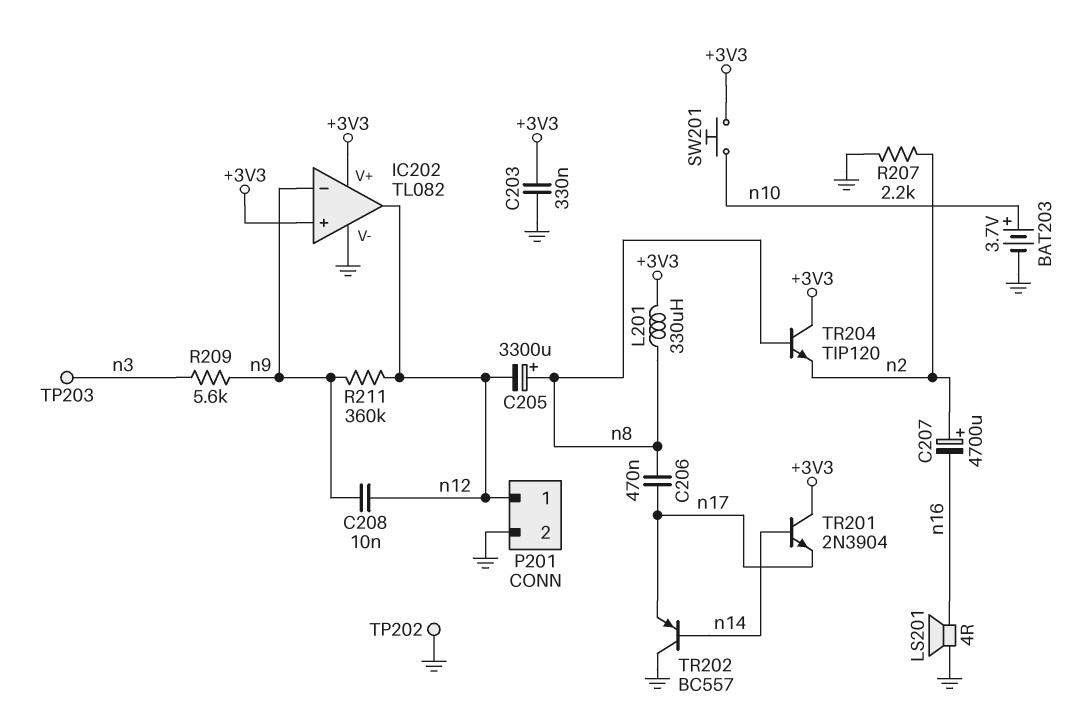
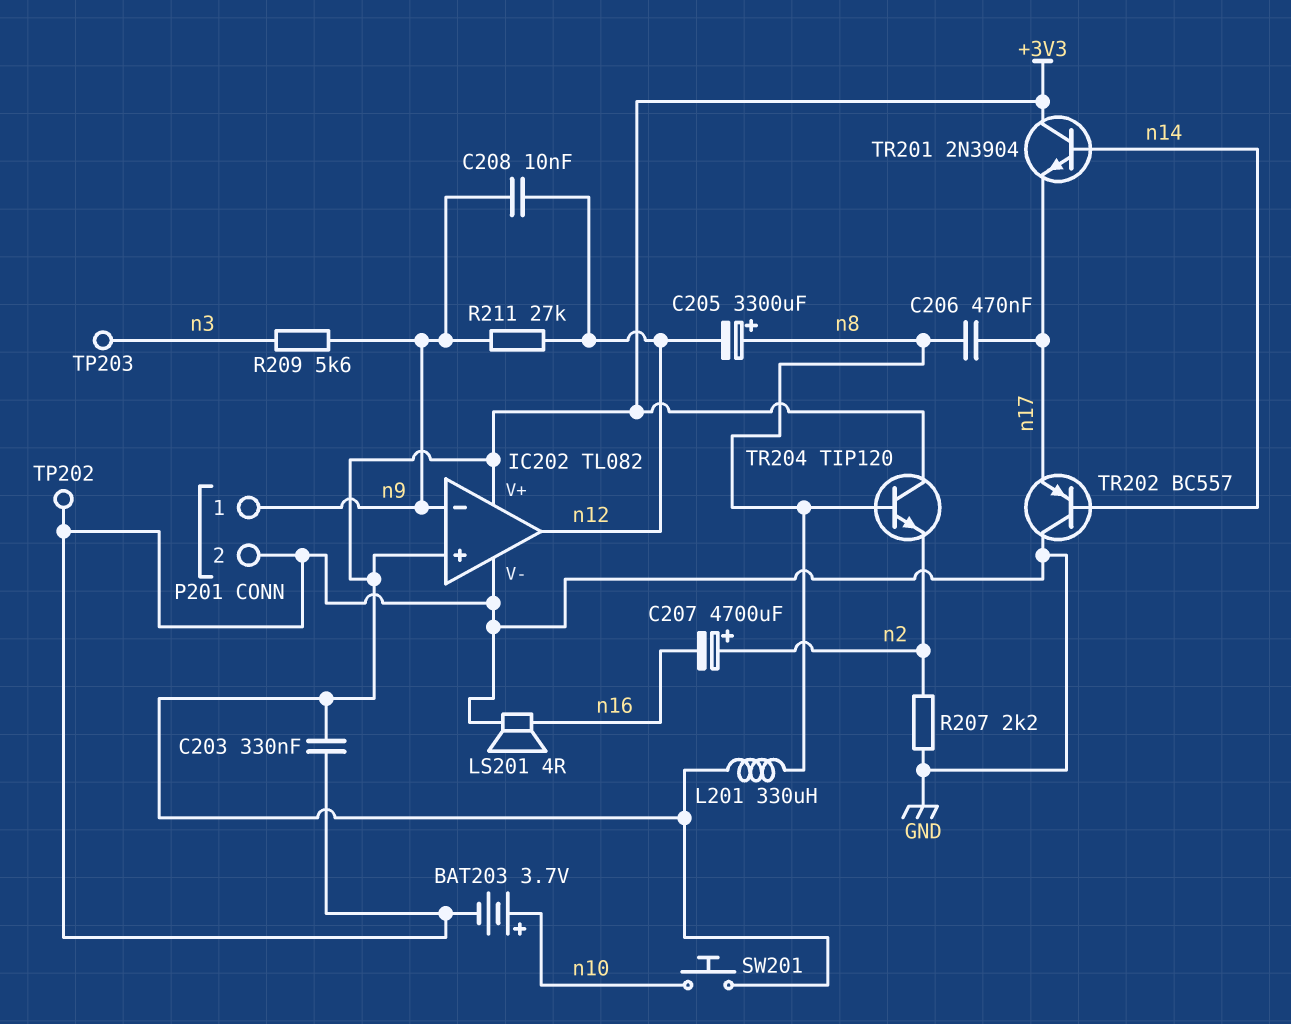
P201 pin 1: n12 -> n9
R211: 360k (n9, n12) -> 27k (n9, n12)

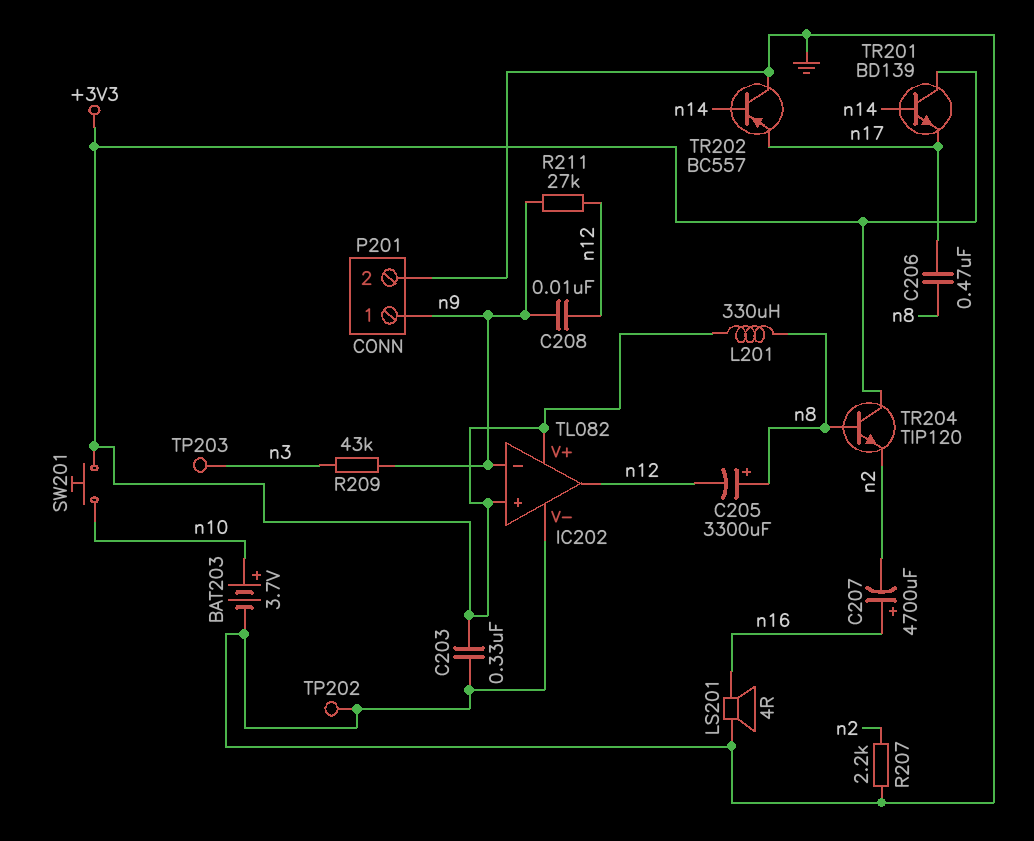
C207: 4700uF (plus n2, minus n16) -> 4700uF (plus n16, minus n2)
R209: 5.6k (n3, n9) -> 43k (n3, n9)
TR201: NPN 2N3904 (B n14, C +3V3, E n17) -> NPN BD139 (B n14, C +3V3, E n17)

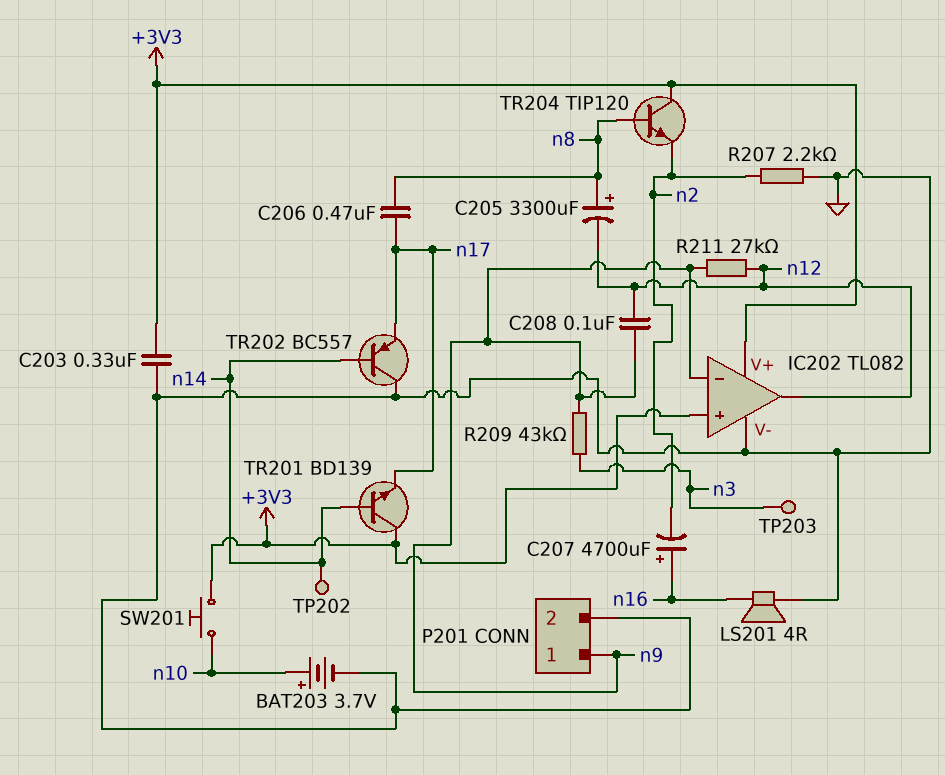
C208: 10nF (n9, n12) -> 100nF (n9, n12)
L201: 330uH (+3V3, n8) -> none
TP202: test point (GND) -> test point (n14)

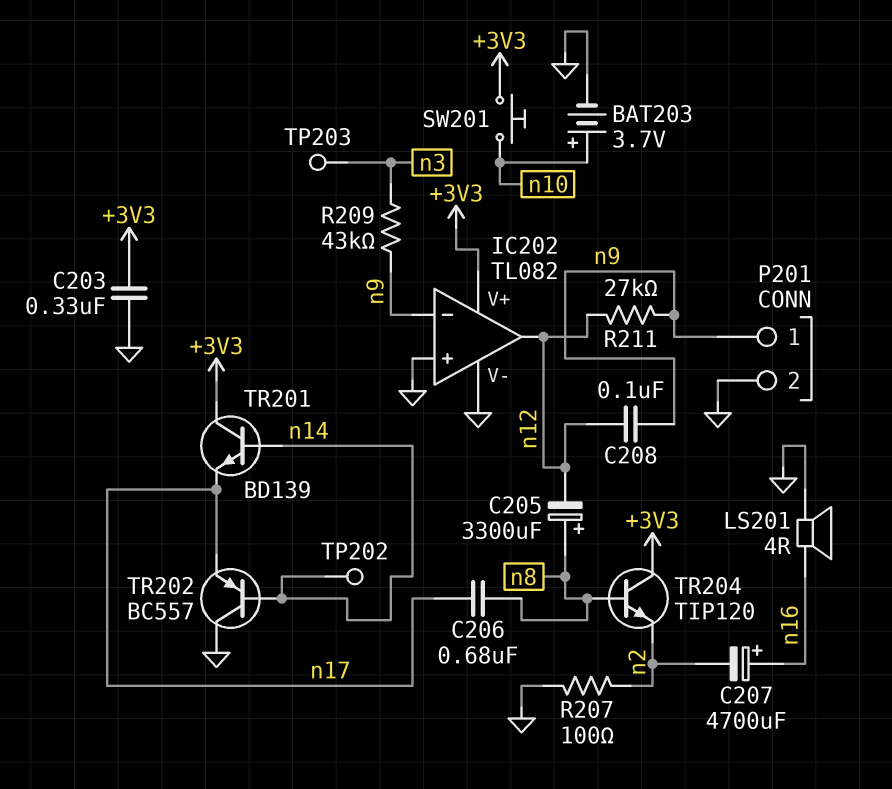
C206: 470nF (n8, n17) -> 680nF (n8, n17)
IC202 pin in+: +3V3 -> GND
R207: 2.2k (GND, n2) -> 100 (GND, n2)

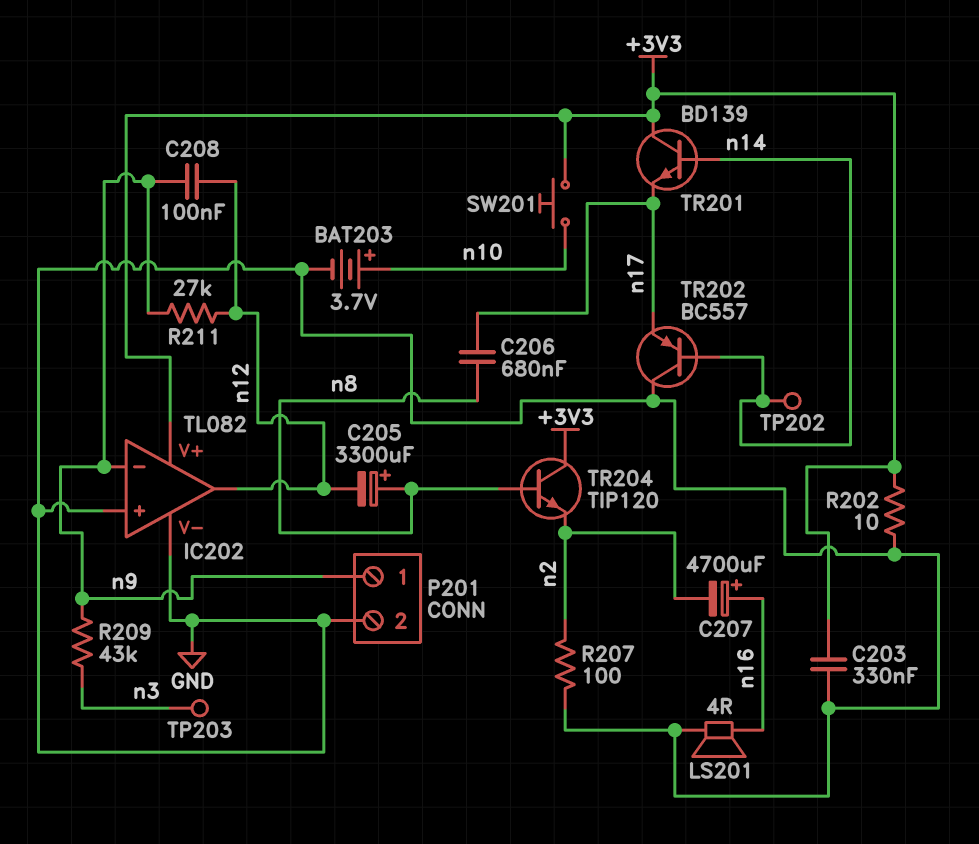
R202: none -> 10 (+3V3, GND)

